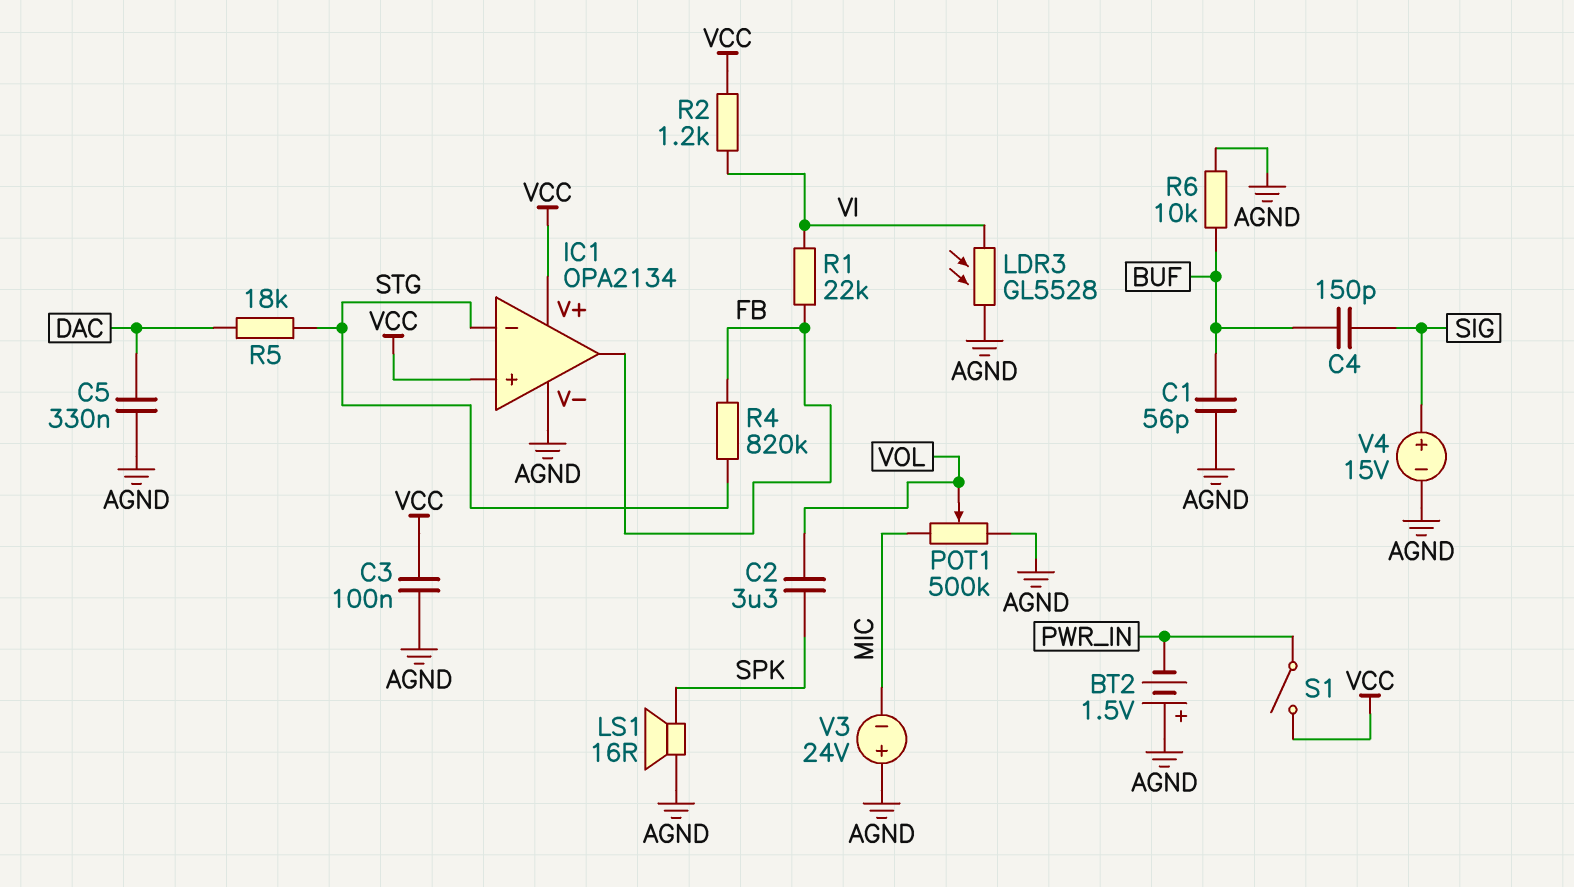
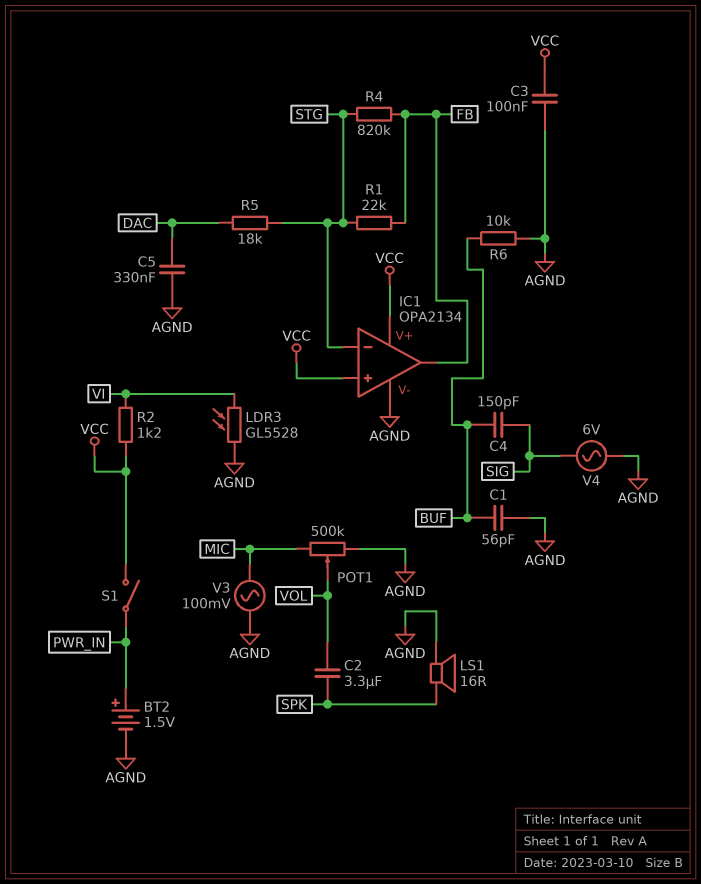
BT2: 1.5V (plus AGND, minus PWR_IN) -> 1.5V (plus PWR_IN, minus AGND)
R1: 22k (FB, VI) -> 22k (FB, STG)
V3: 24V (plus AGND, minus MIC) -> AC 100mV (AGND, MIC)
V4: 15V (plus SIG, minus AGND) -> AC 6V (AGND, SIG)

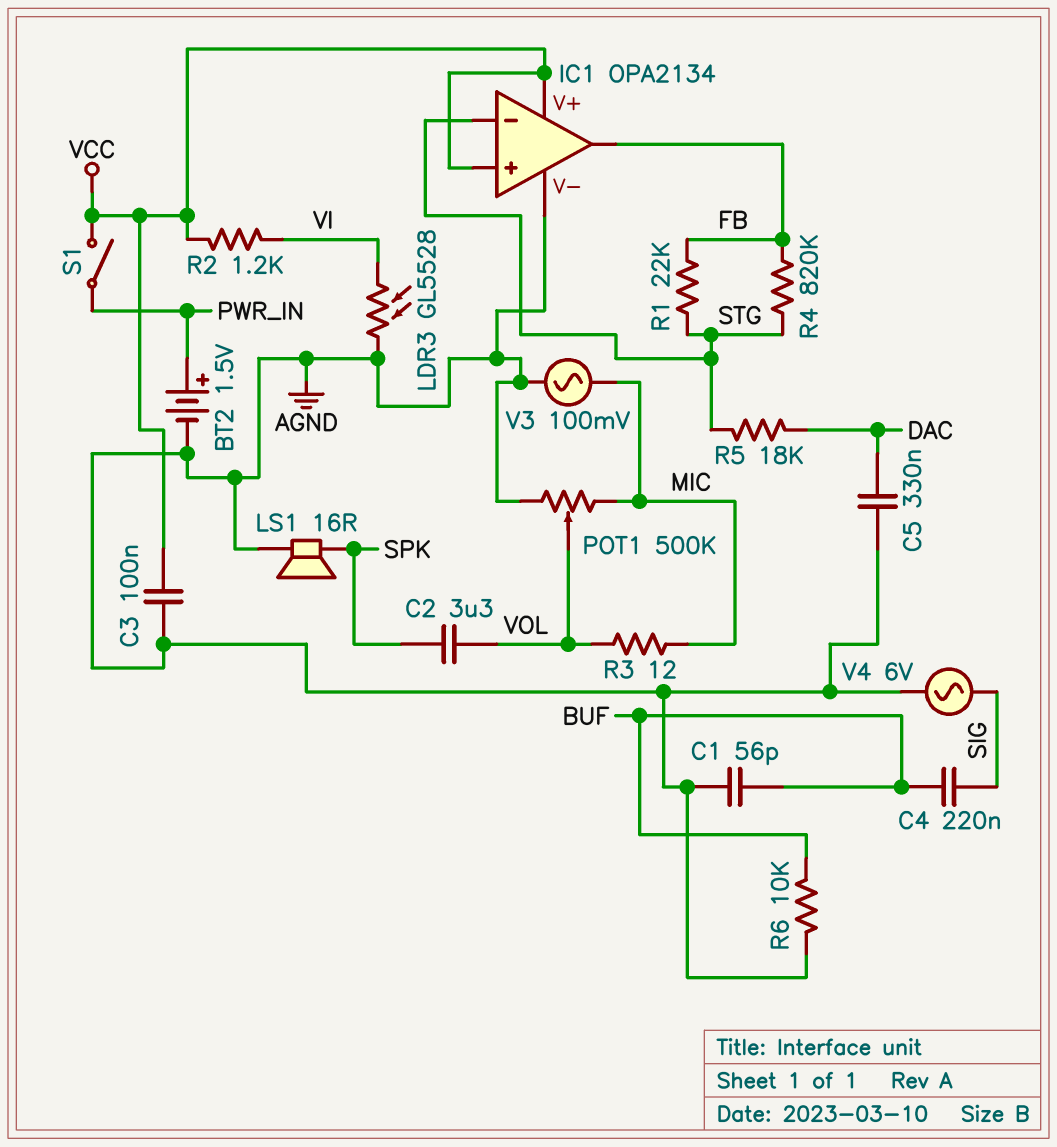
C4: 150pF (BUF, SIG) -> 220nF (BUF, SIG)
R3: none -> 12 (MIC, VOL)

